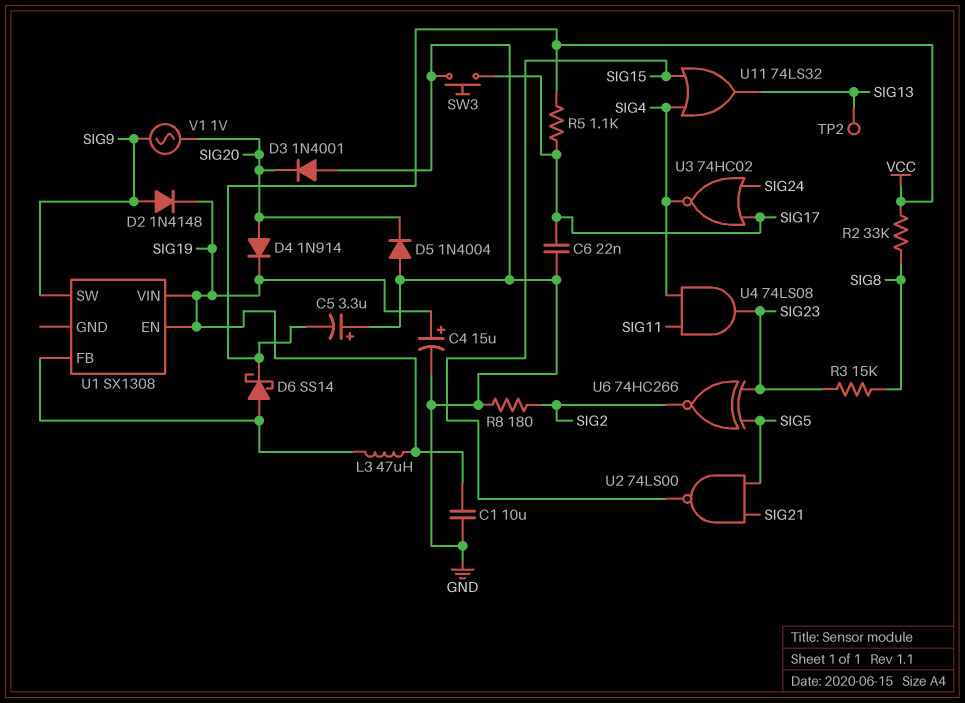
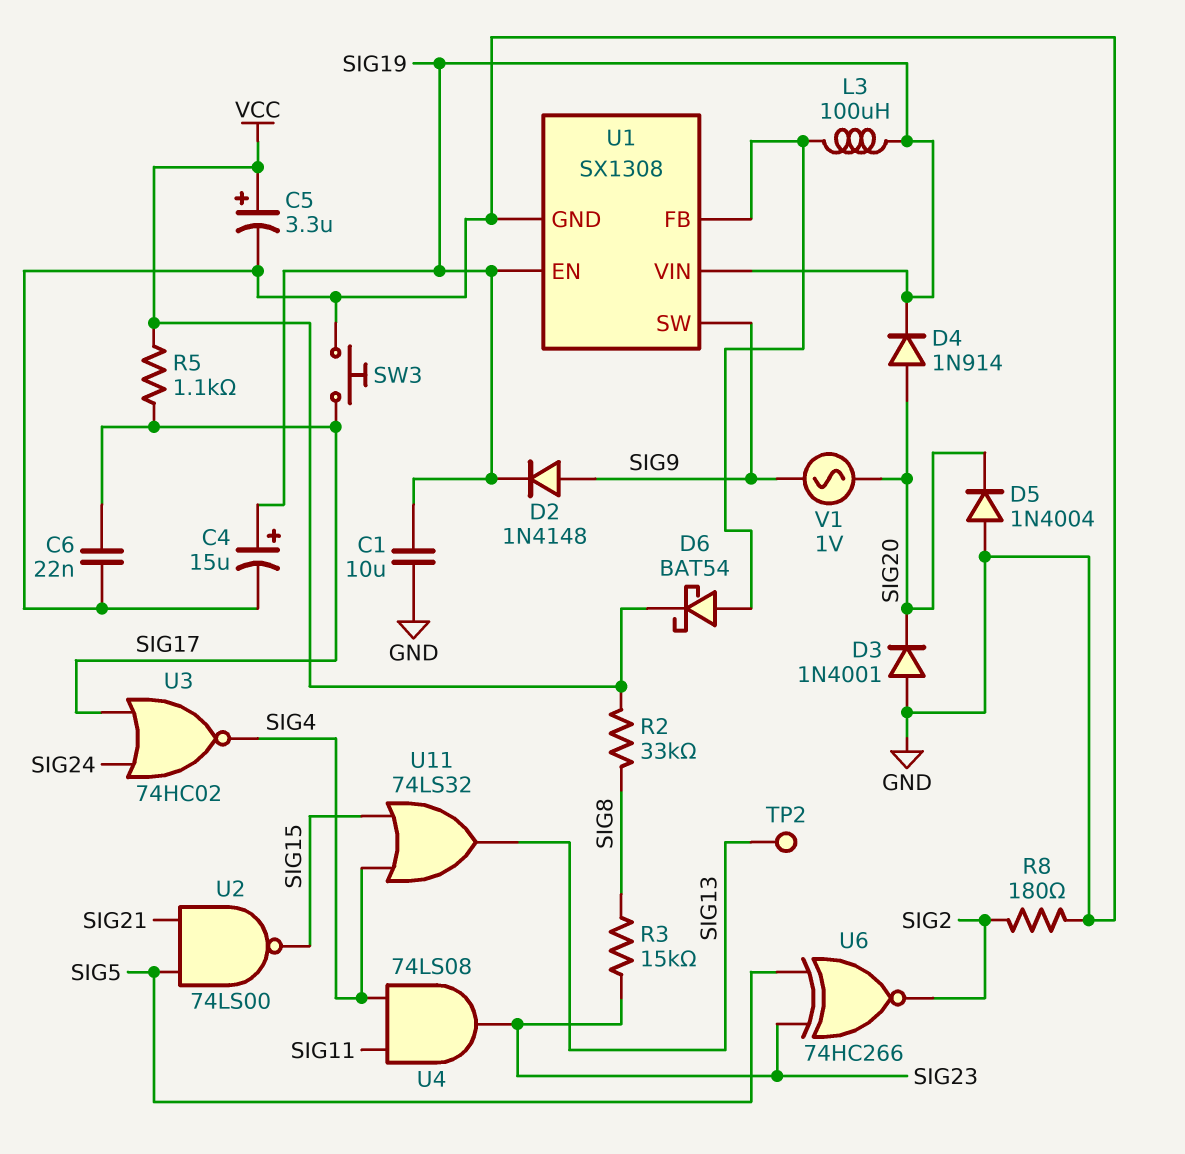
C5: 3.3uF (plus GND, minus VCC) -> 3.3uF (plus VCC, minus GND)
D6: schottky SS14 (A U1/FB, K VCC) -> schottky BAT54 (A U1/FB, K VCC)
L3: 47uH (SIG19, U1/FB) -> 100uH (SIG19, U1/FB)
U1 pin GND: none -> GND

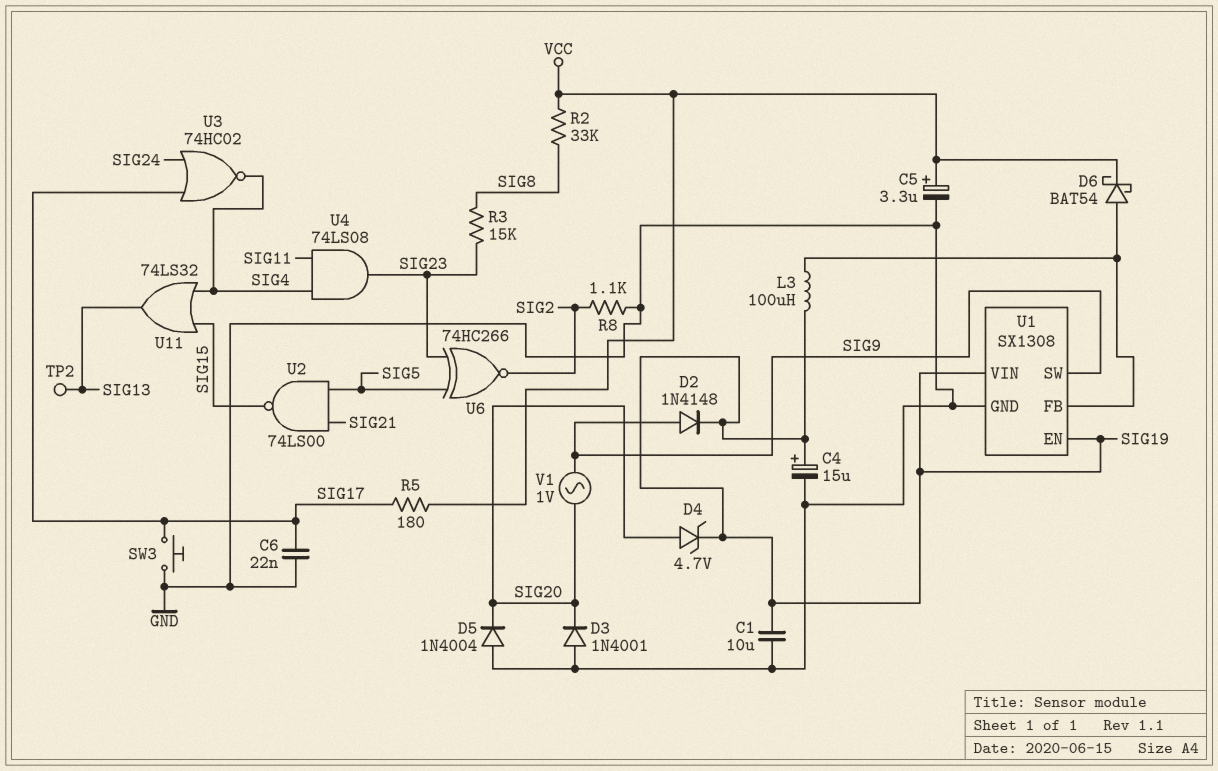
D4: diode 1N914 (A SIG20, K SIG19) -> zener 4.7V (A SIG20, K SIG19)
R5: 1.1k (SIG17, VCC) -> 180 (SIG17, VCC)
R8: 180 (GND, SIG2) -> 1.1k (GND, SIG2)

